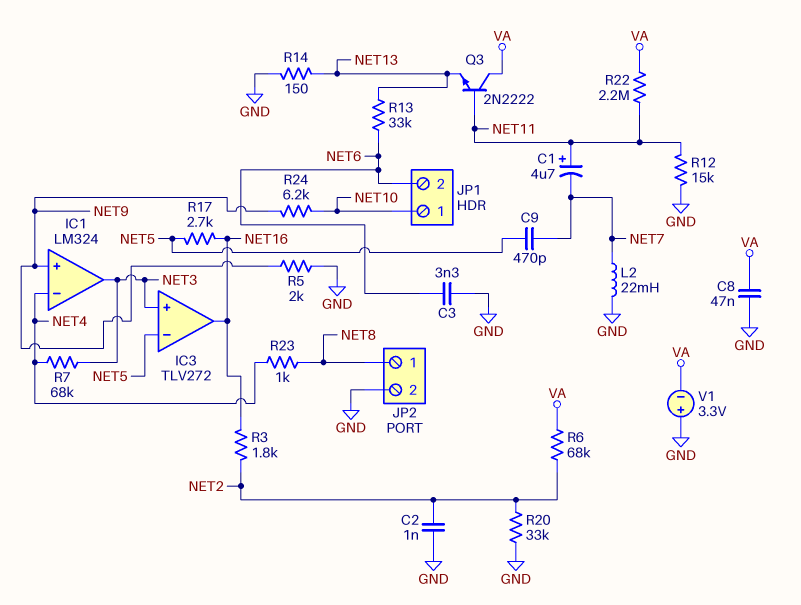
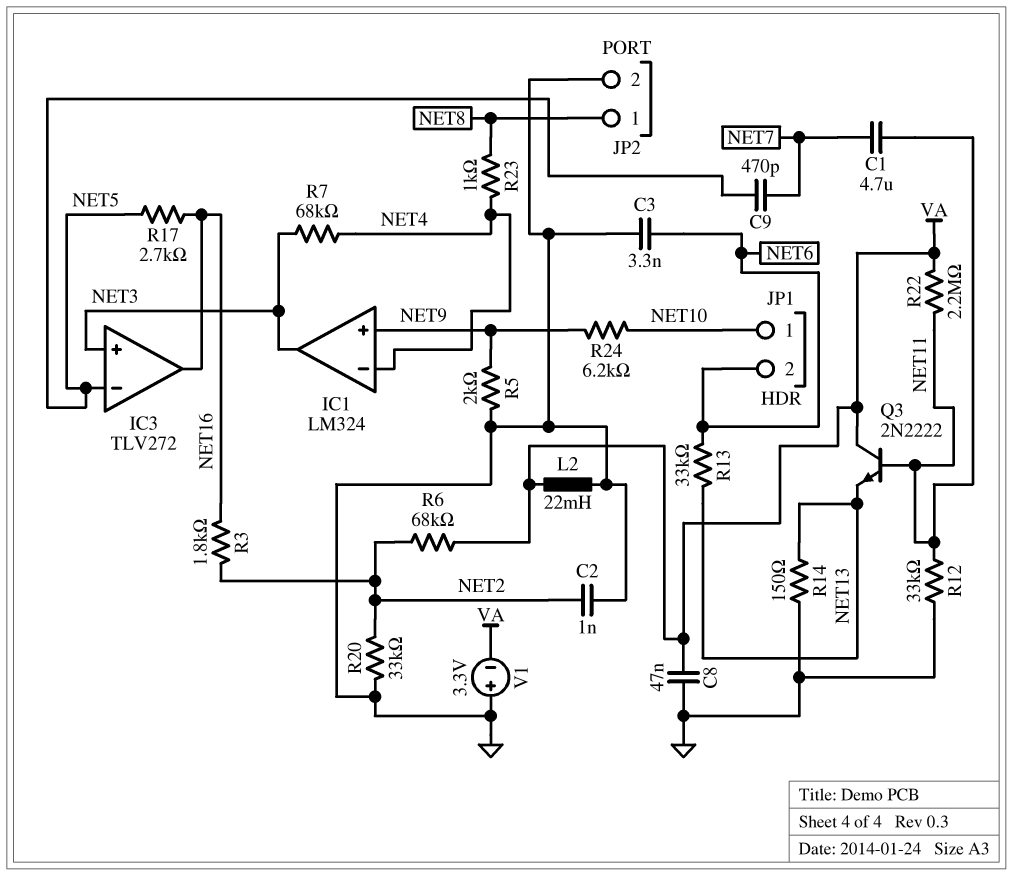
C1: 4.7uF (plus NET11, minus NET7) -> 4.7uF (NET7, NET11)
L2: 22mH (GND, NET7) -> 22mH (GND, VA)
R12: 15k (GND, NET11) -> 33k (GND, NET11)

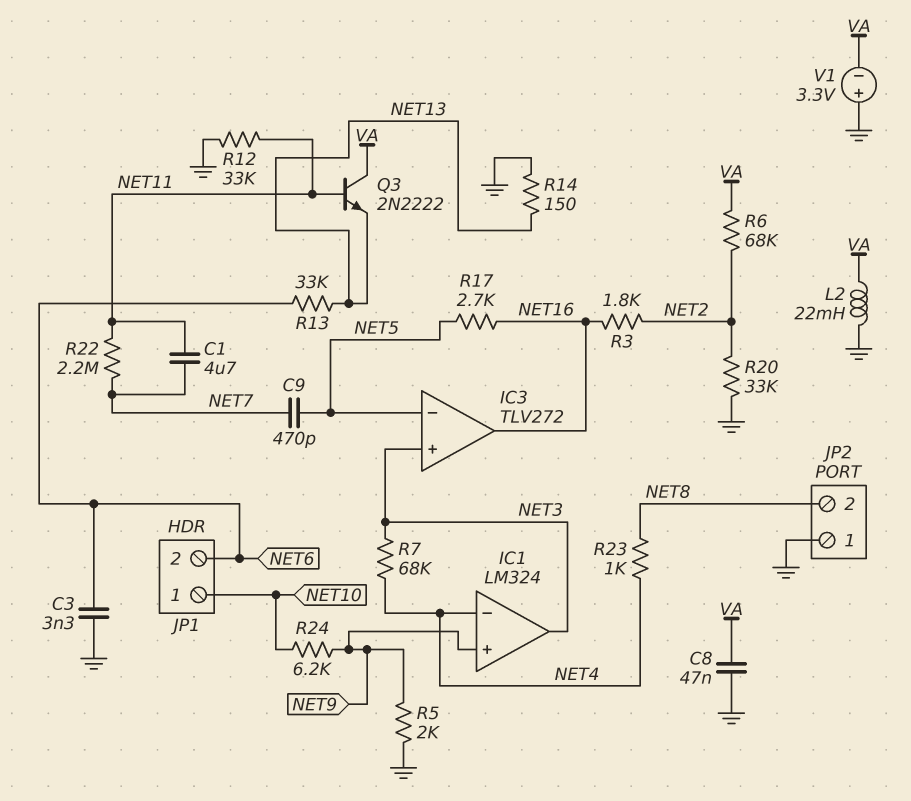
C2: 1nF (GND, NET2) -> none
JP2 pin 1: NET8 -> GND
JP2 pin 2: GND -> NET8
R22: 2.2M (NET11, VA) -> 2.2M (NET7, NET11)

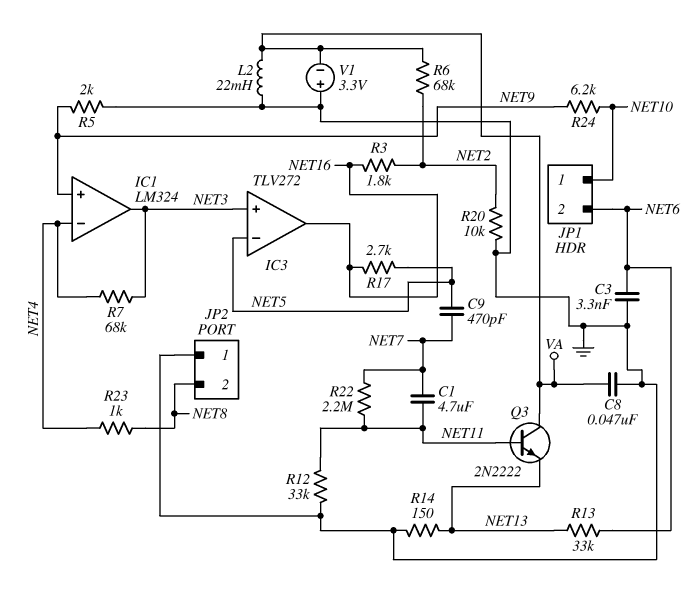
R20: 33k (GND, NET2) -> 10k (GND, NET2)

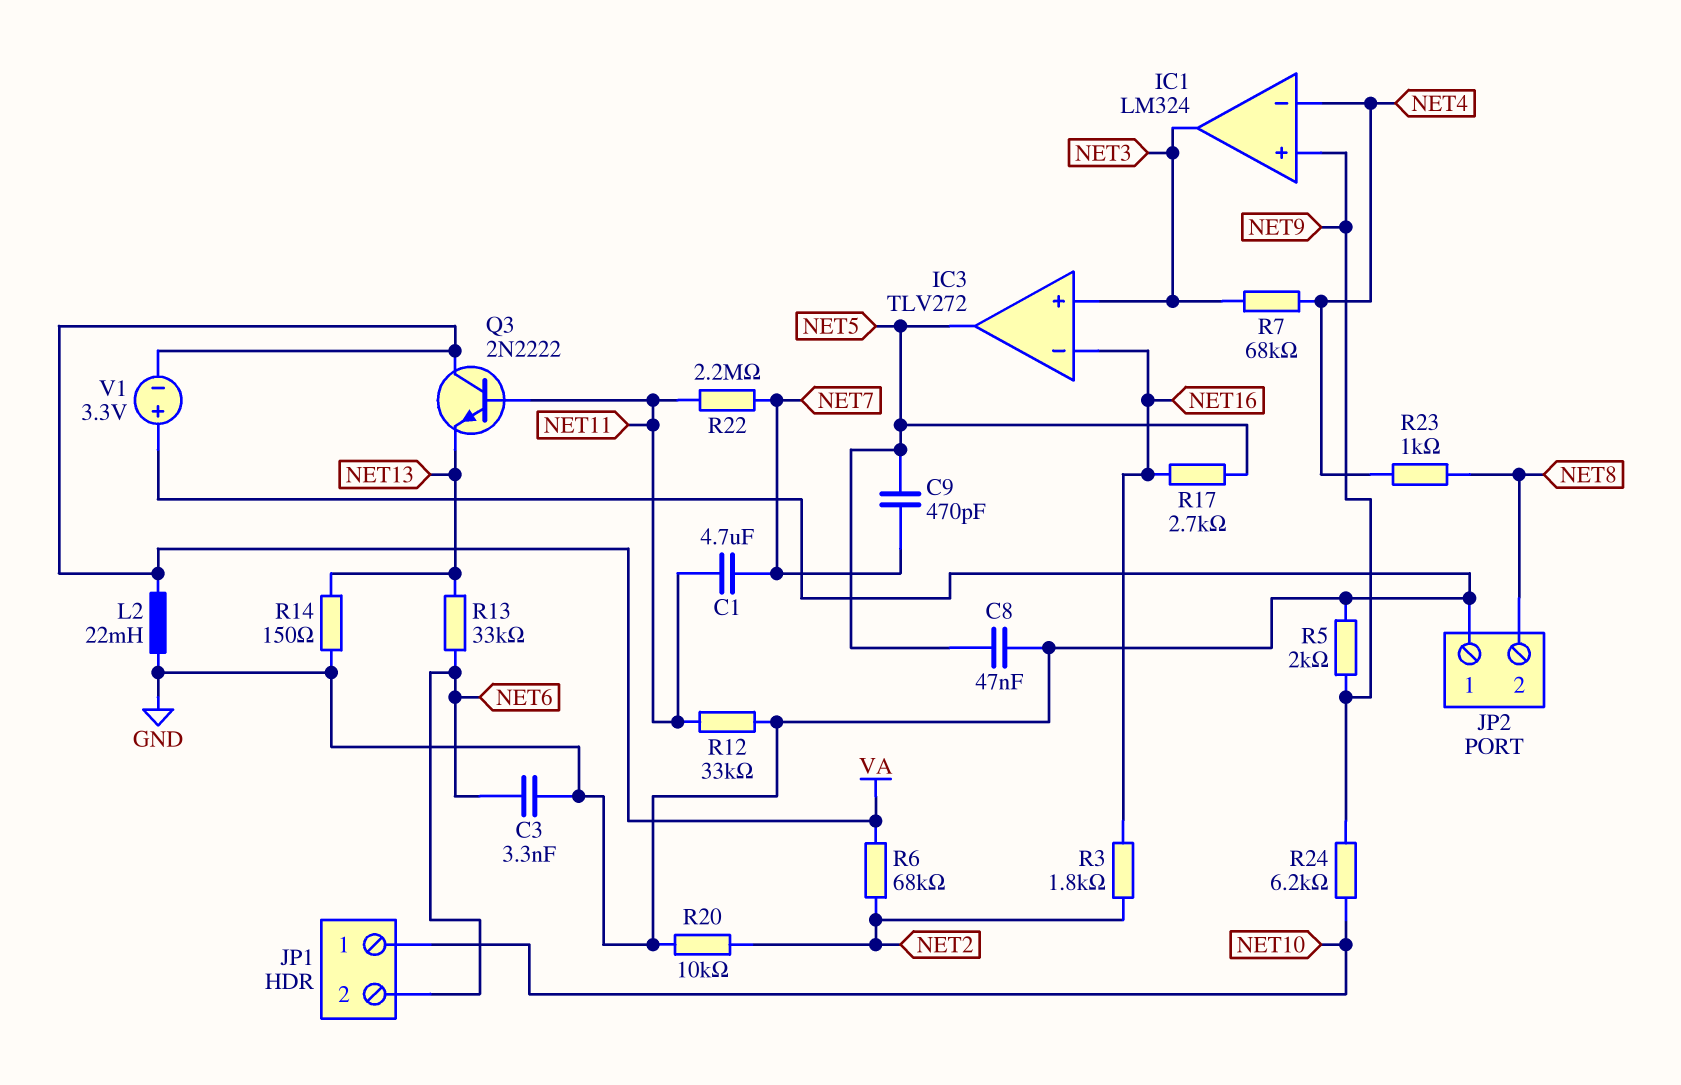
C8: 47nF (GND, VA) -> 47nF (GND, NET5)
IC3 pin in-: NET5 -> NET16
IC3 pin out: NET16 -> NET5

